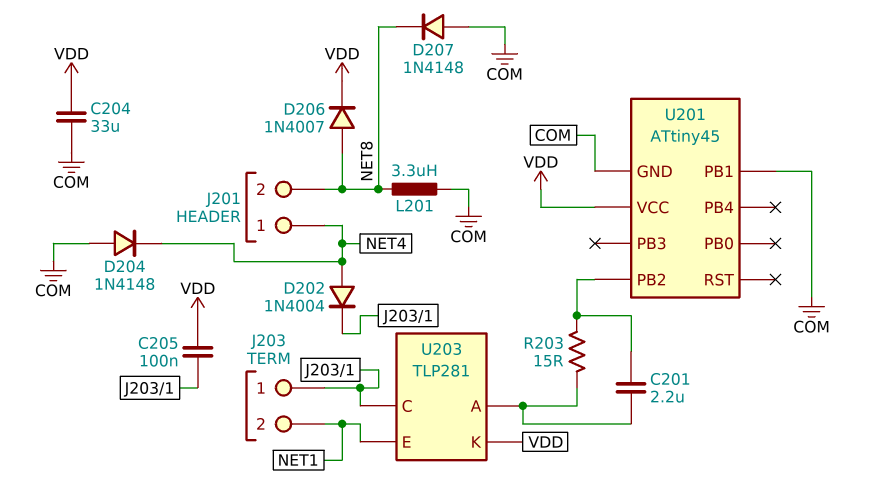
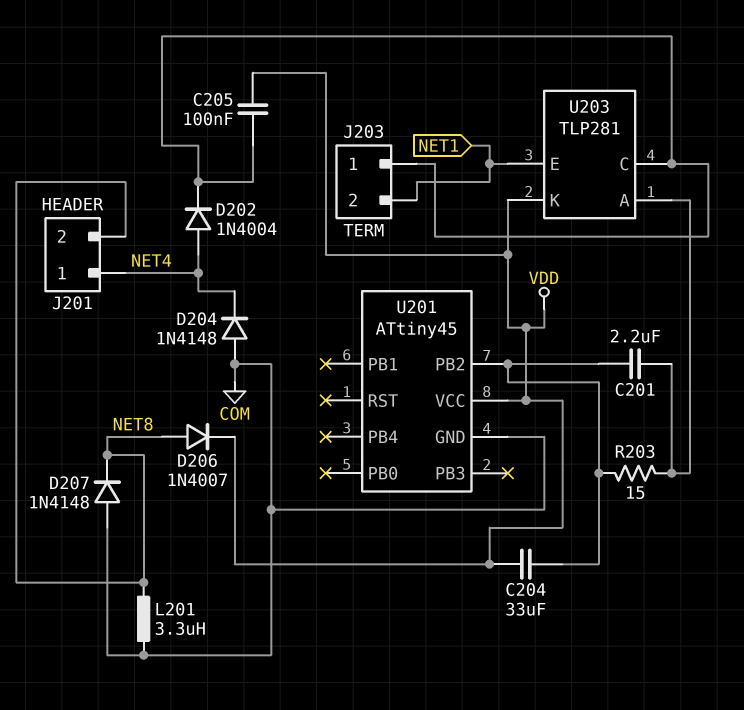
C204: 33uF (COM, VDD) -> 33uF (U201/PB2, VDD)
U201 pin PB1: COM -> none

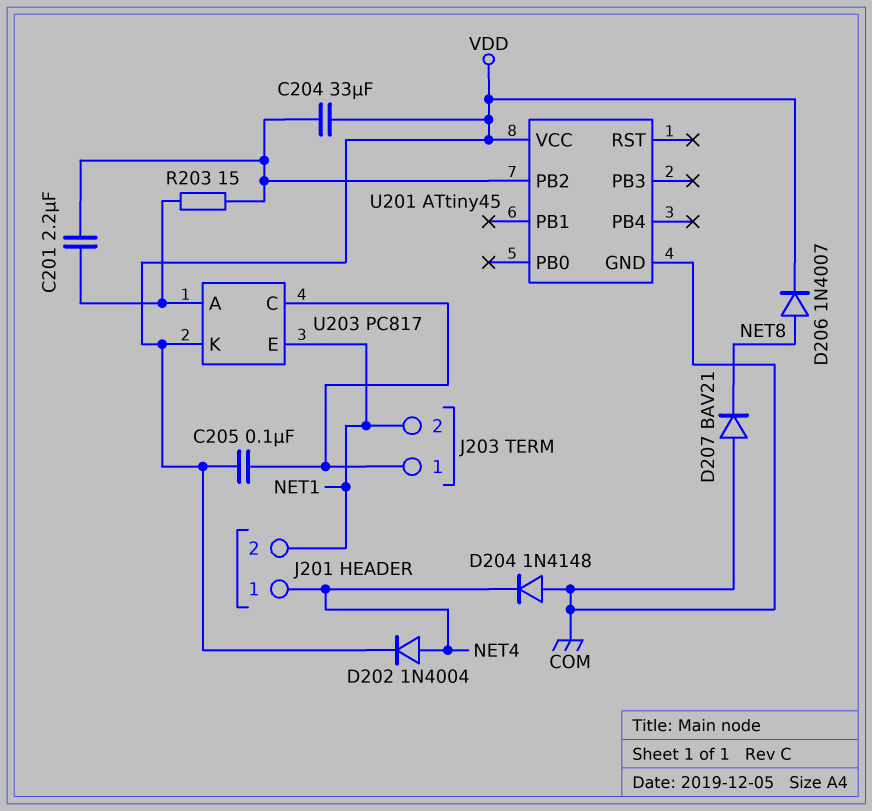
D202: diode 1N4004 (A NET4, K J203/1) -> diode 1N4004 (A NET4, K VDD)
D207: diode 1N4148 (A COM, K NET8) -> diode BAV21 (A COM, K NET8)
J201 pin 2: NET8 -> NET1
L201: 3.3uH (COM, NET8) -> none
U203: TLP281 -> PC817

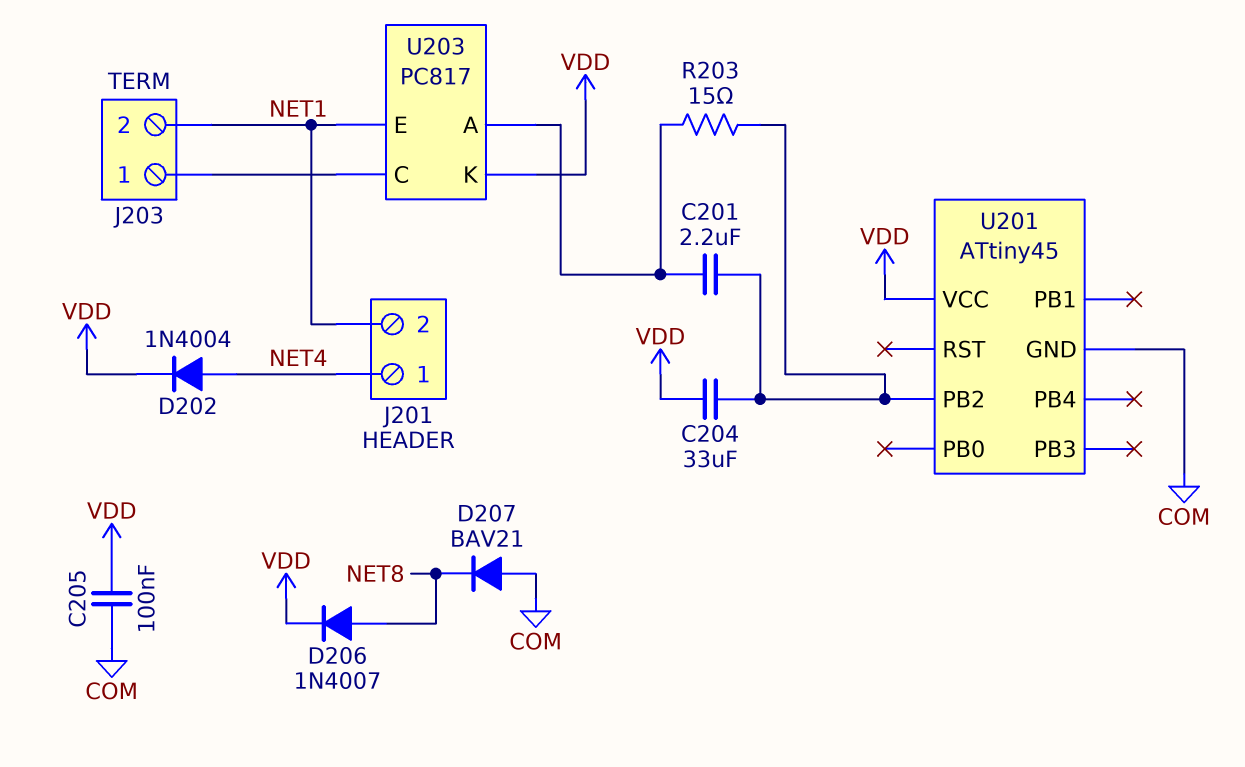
C205: 100nF (J203/1, VDD) -> 100nF (COM, VDD)
D204: diode 1N4148 (A COM, K NET4) -> none

